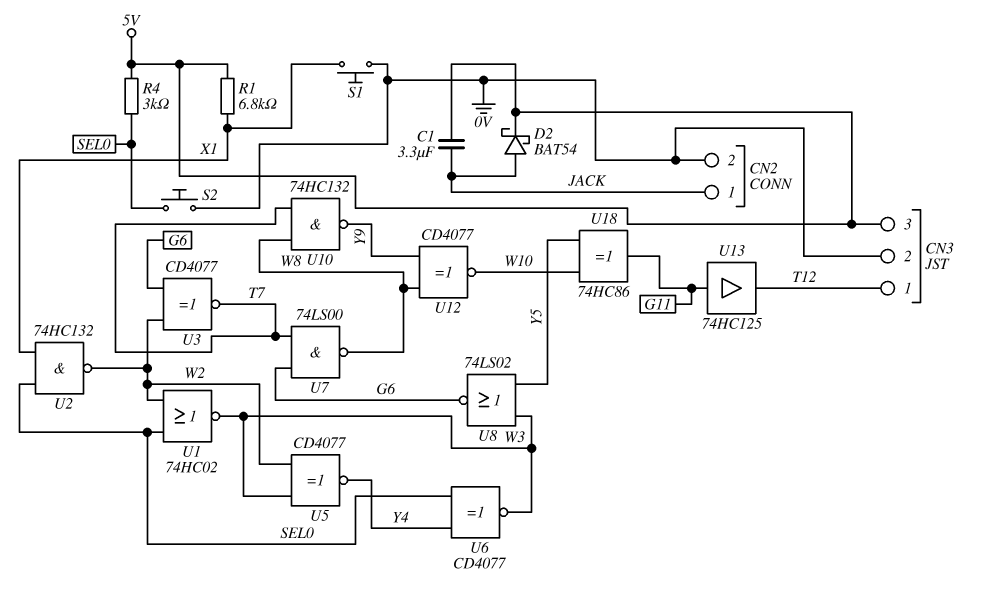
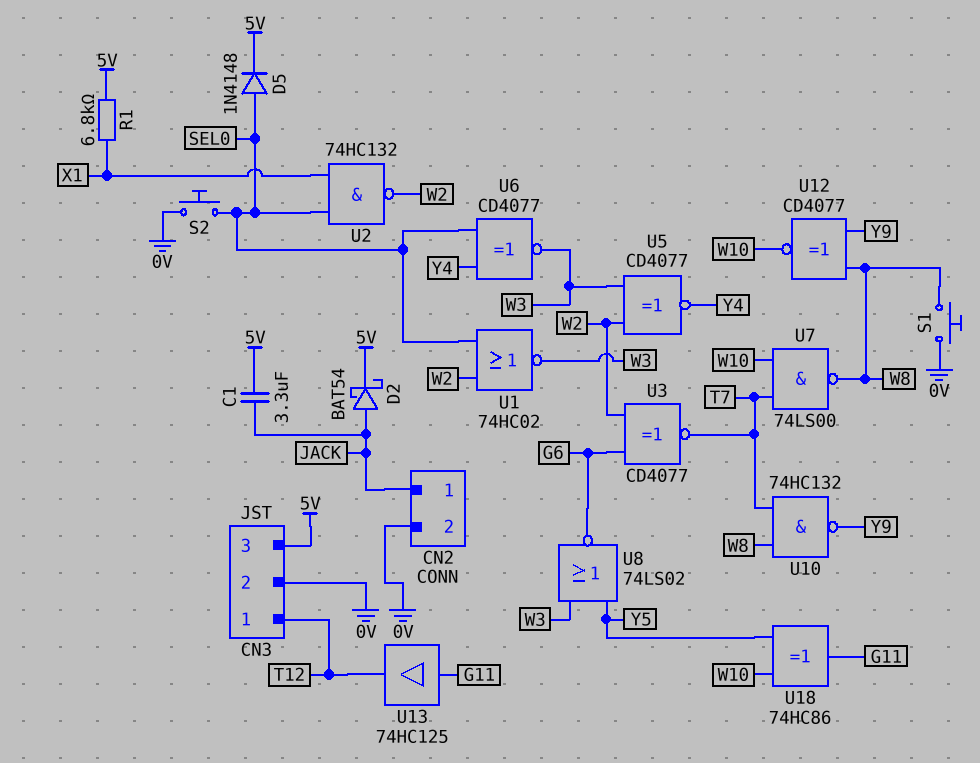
D5: none -> diode 1N4148 (A SEL0, K 5V)
R4: 3k (5V, SEL0) -> none
S1: button (0V, X1) -> button (0V, W8)
U7: NAND 74LS00 (in G6, in T7, out W8) -> NAND 74LS00 (in T7, in W10, out W8)

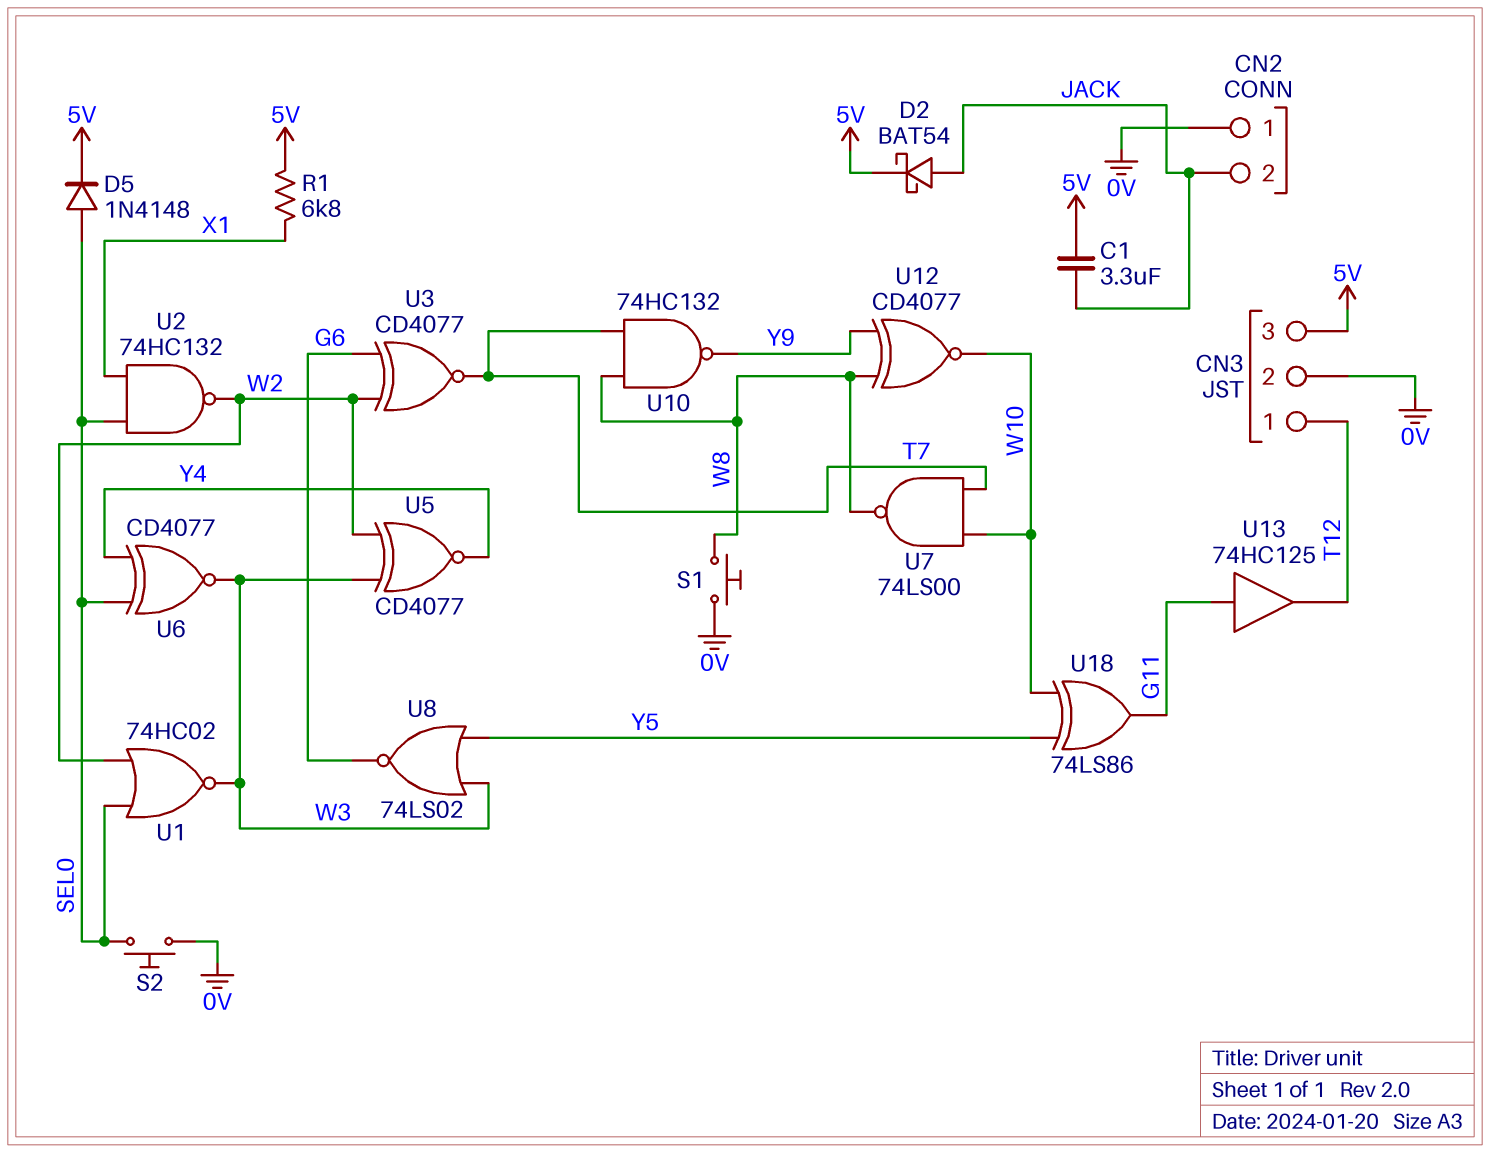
CN2 pin 1: JACK -> 0V
CN2 pin 2: 0V -> JACK
U18: XOR 74HC86 (in W10, in Y5, out G11) -> XOR 74LS86 (in W10, in Y5, out G11)

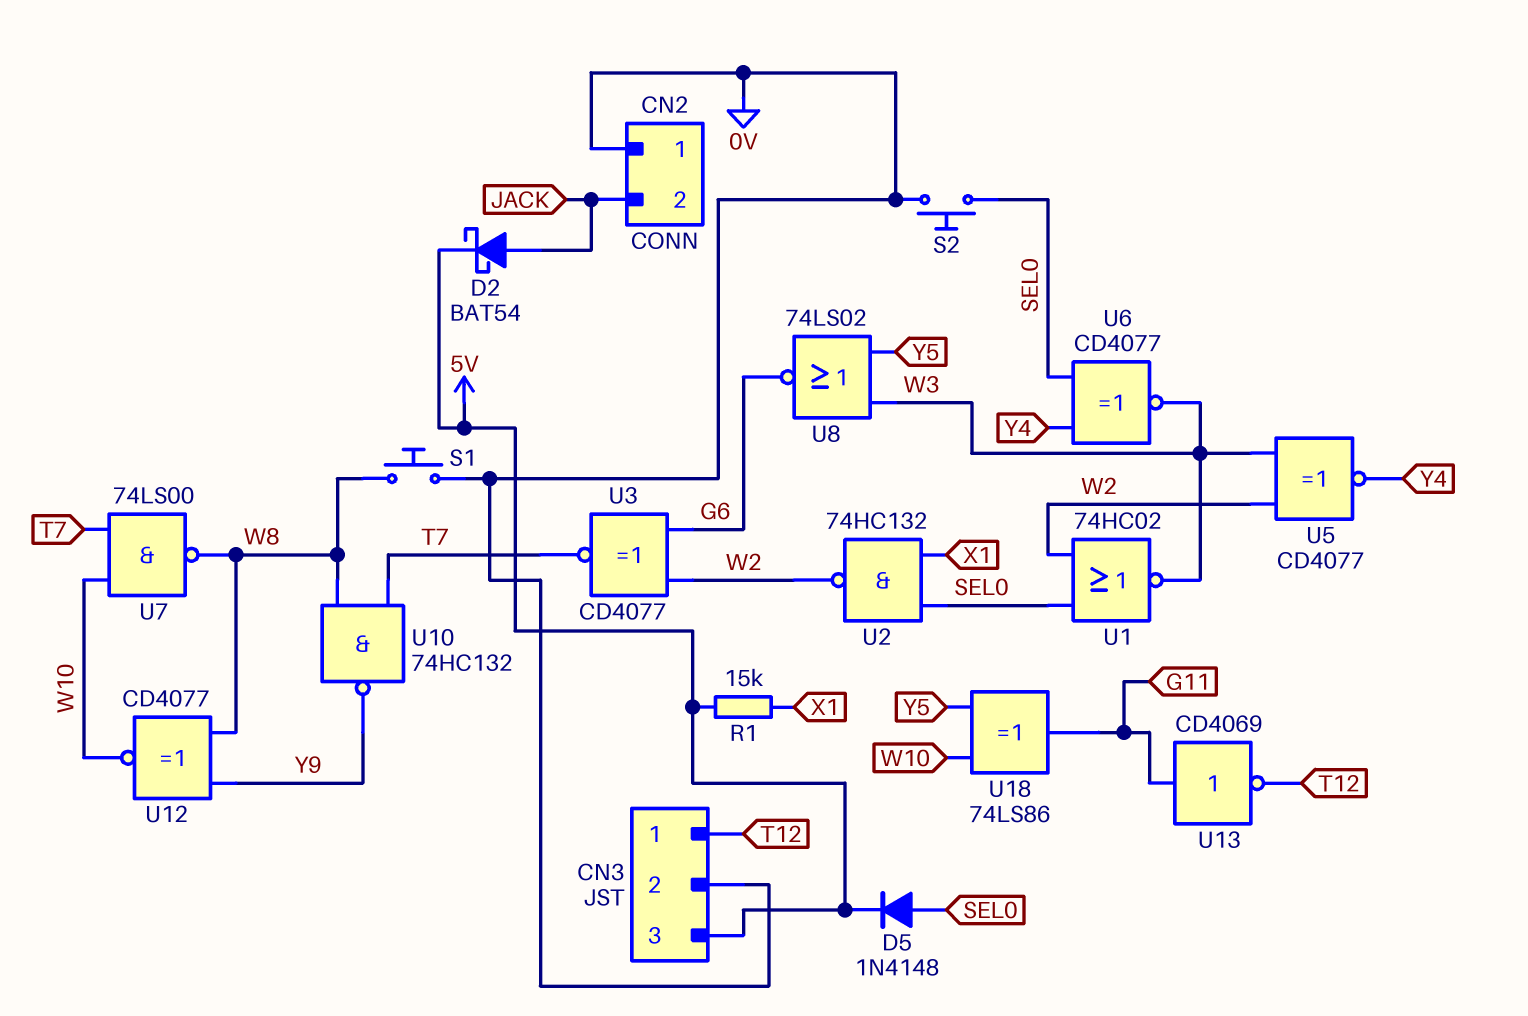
C1: 3.3uF (5V, JACK) -> none
R1: 6.8k (5V, X1) -> 15k (5V, X1)
U13: buffer 74HC125 (in G11, out T12) -> NOT CD4069 (in G11, out T12)

